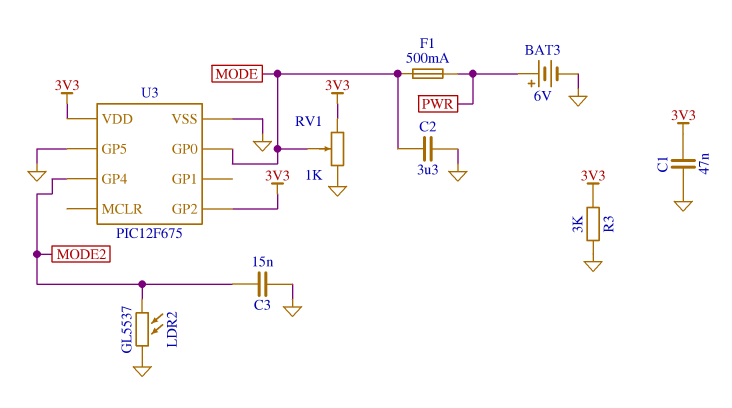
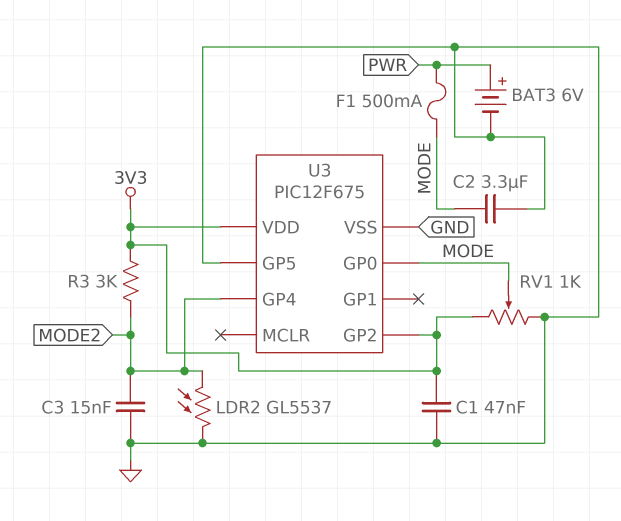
R3: 3k (3V3, GND) -> 3k (3V3, MODE2)

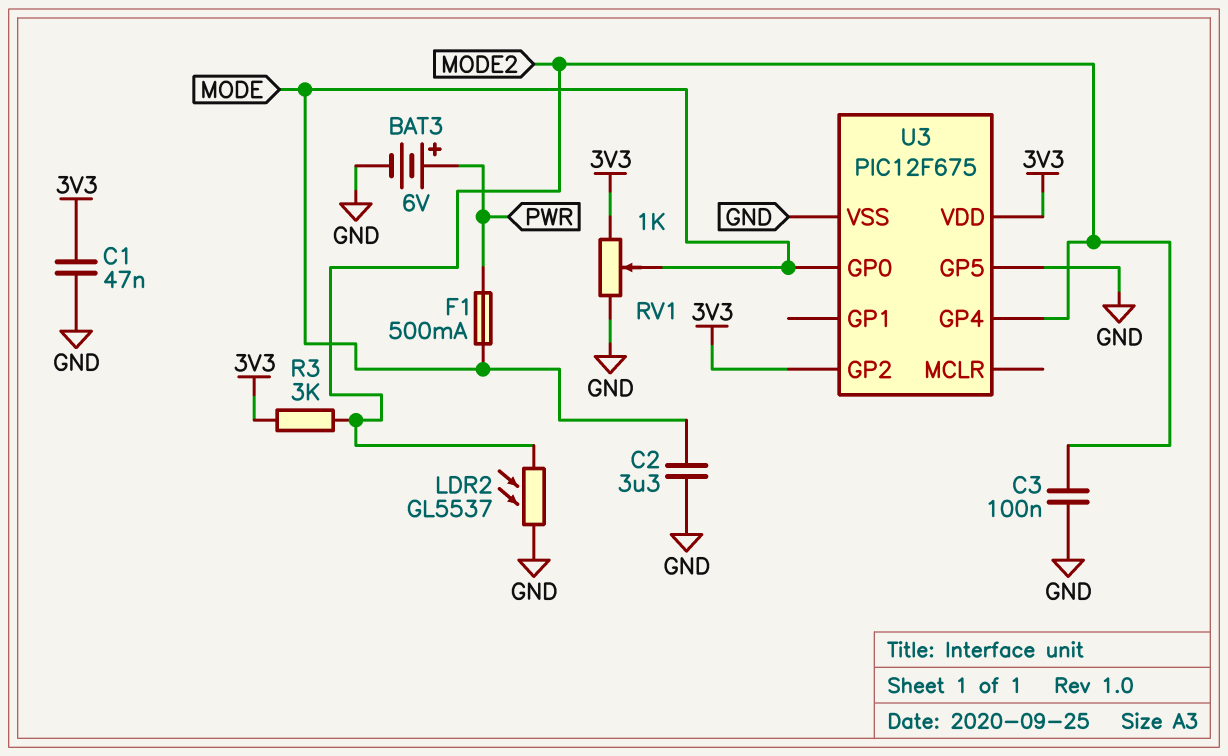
C3: 15nF (GND, MODE2) -> 100nF (GND, MODE2)

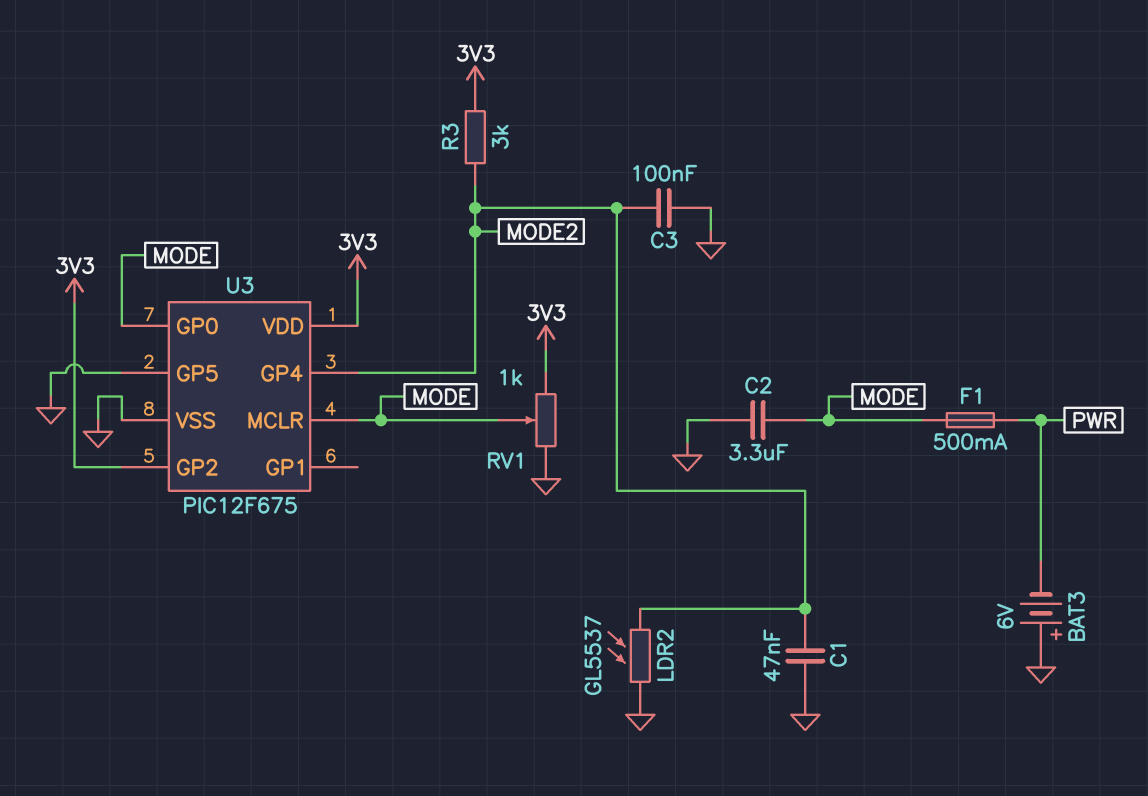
BAT3: 6V (plus PWR, minus GND) -> 6V (plus GND, minus PWR)
C1: 47nF (3V3, GND) -> 47nF (GND, MODE2)
U3 pin MCLR: none -> MODE

